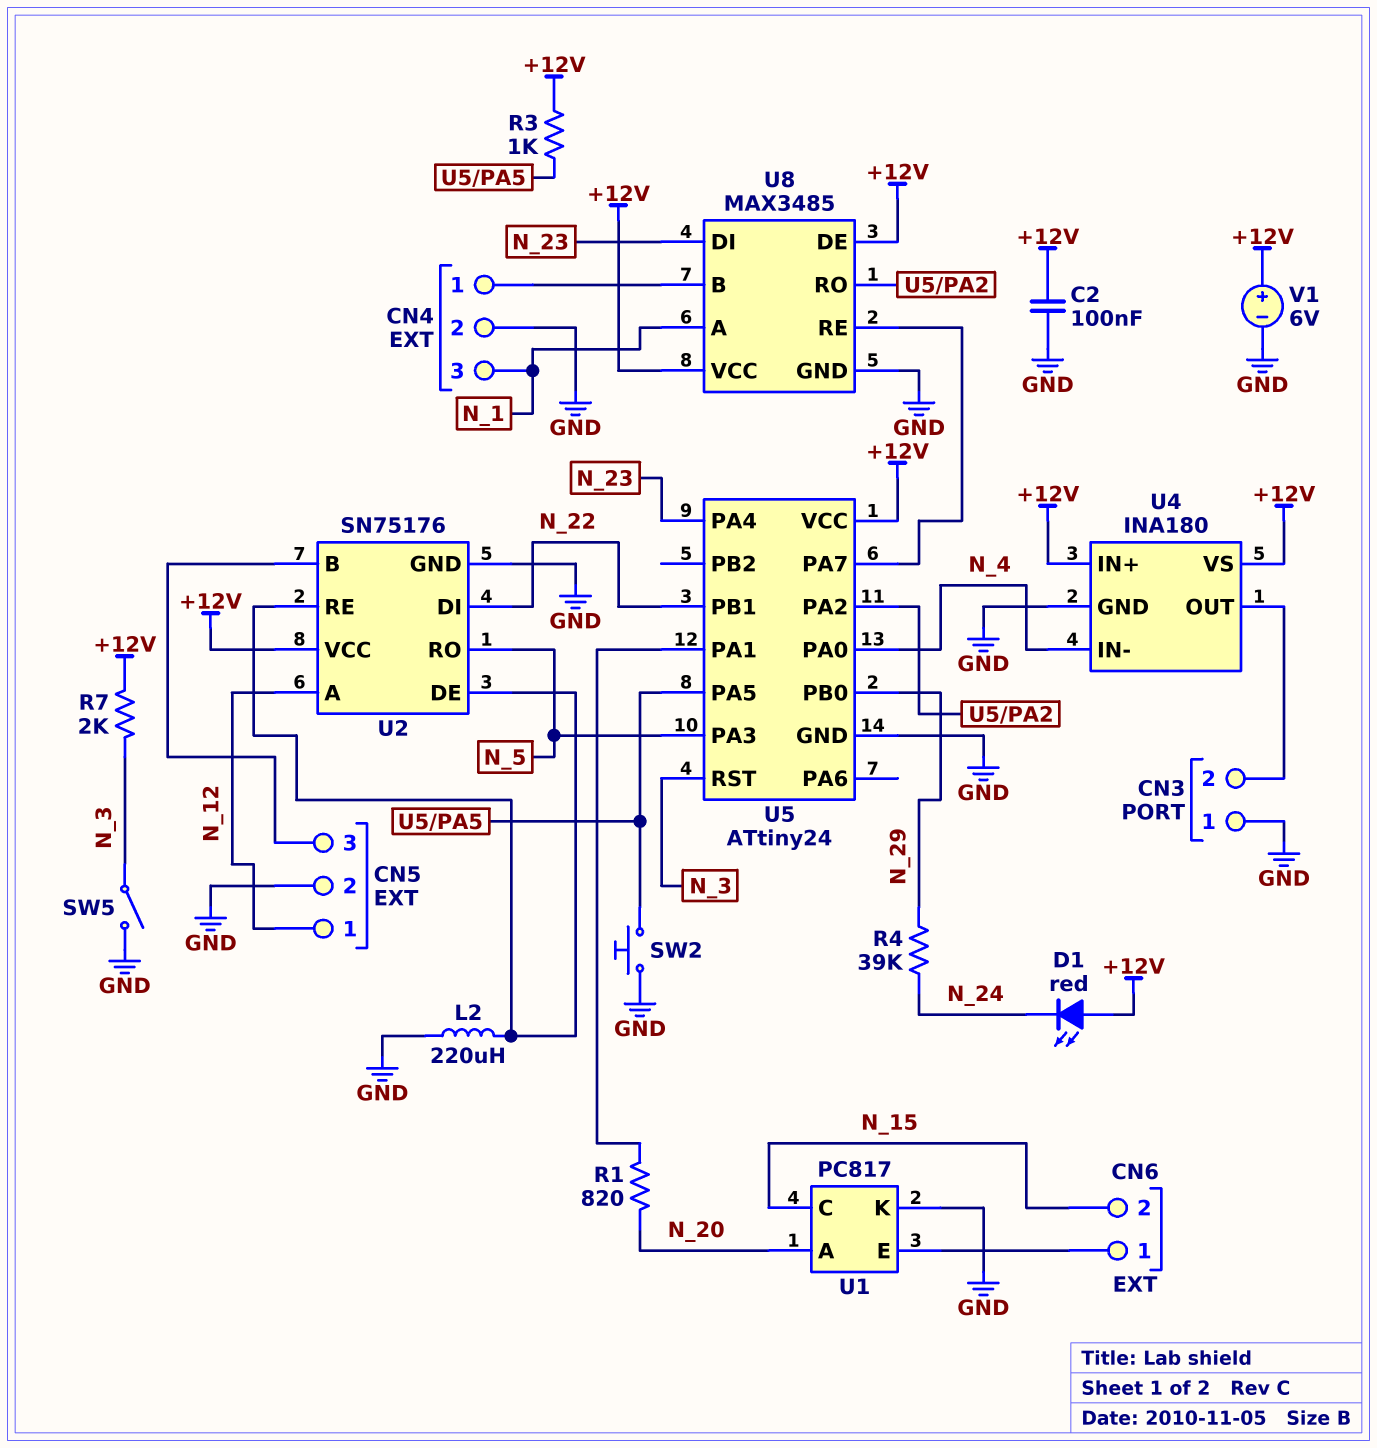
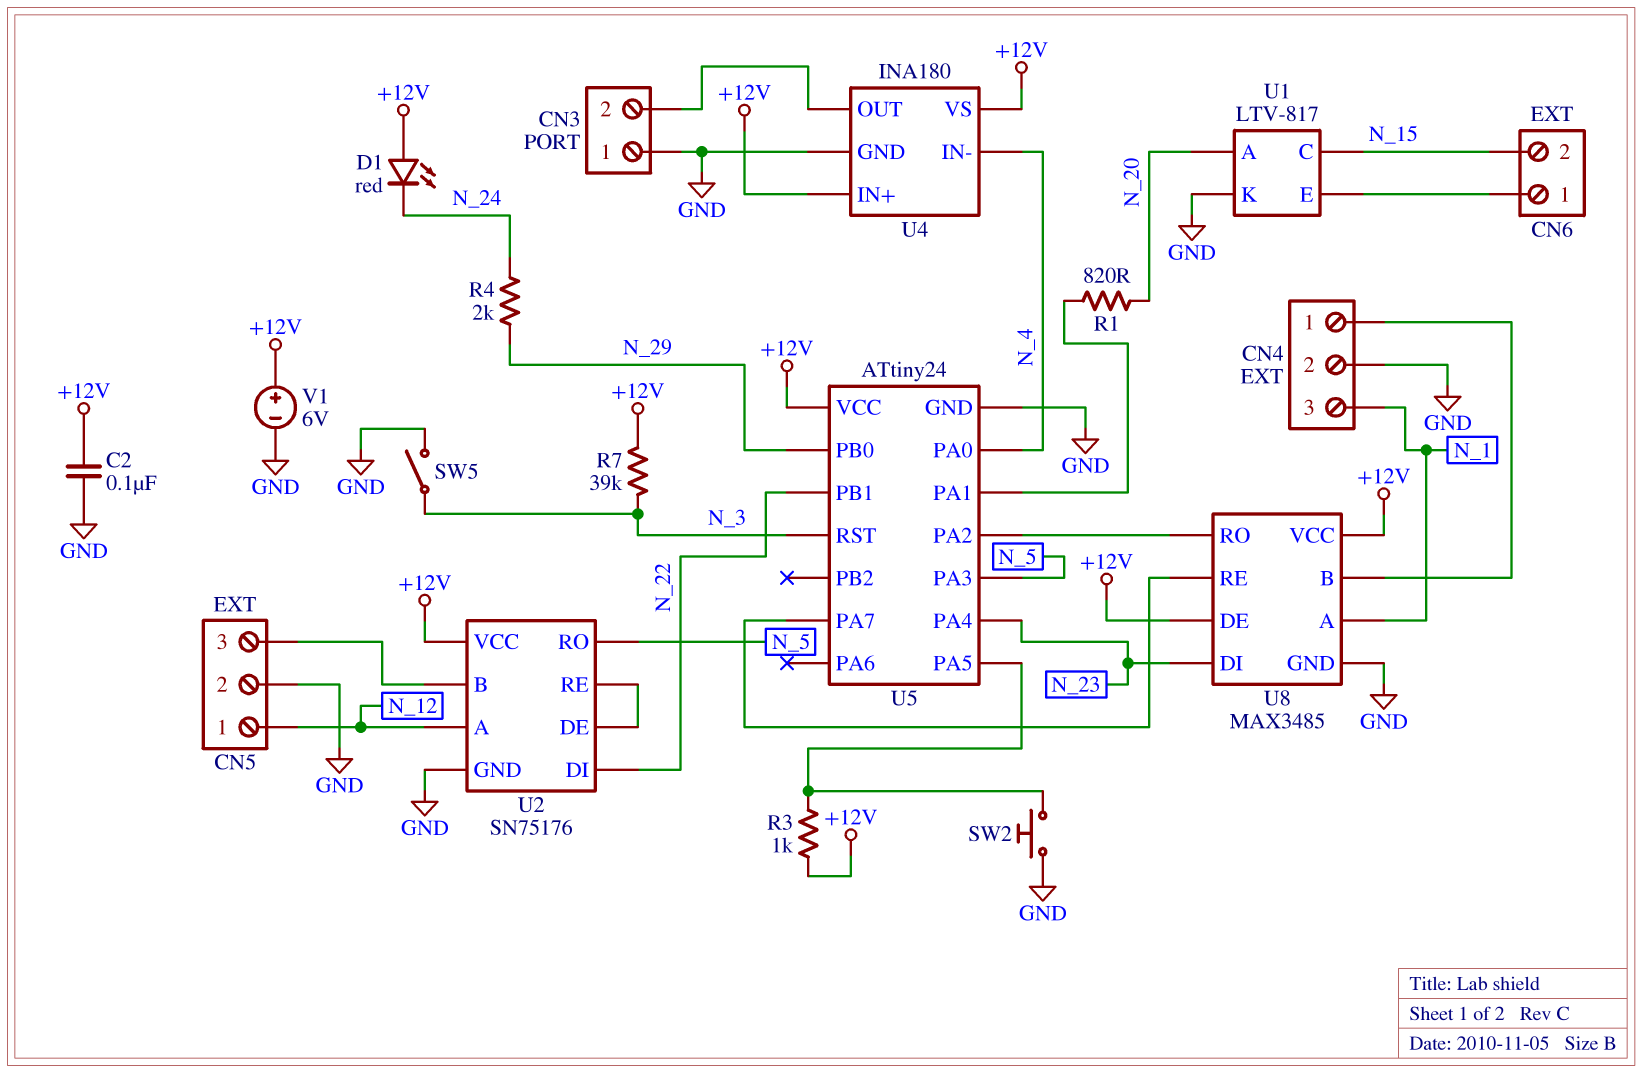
L2: 220uH (GND, U2/DE) -> none
R4: 39k (N_24, N_29) -> 2k (N_24, N_29)
R7: 2k (+12V, N_3) -> 39k (+12V, N_3)
U1: PC817 -> LTV-817

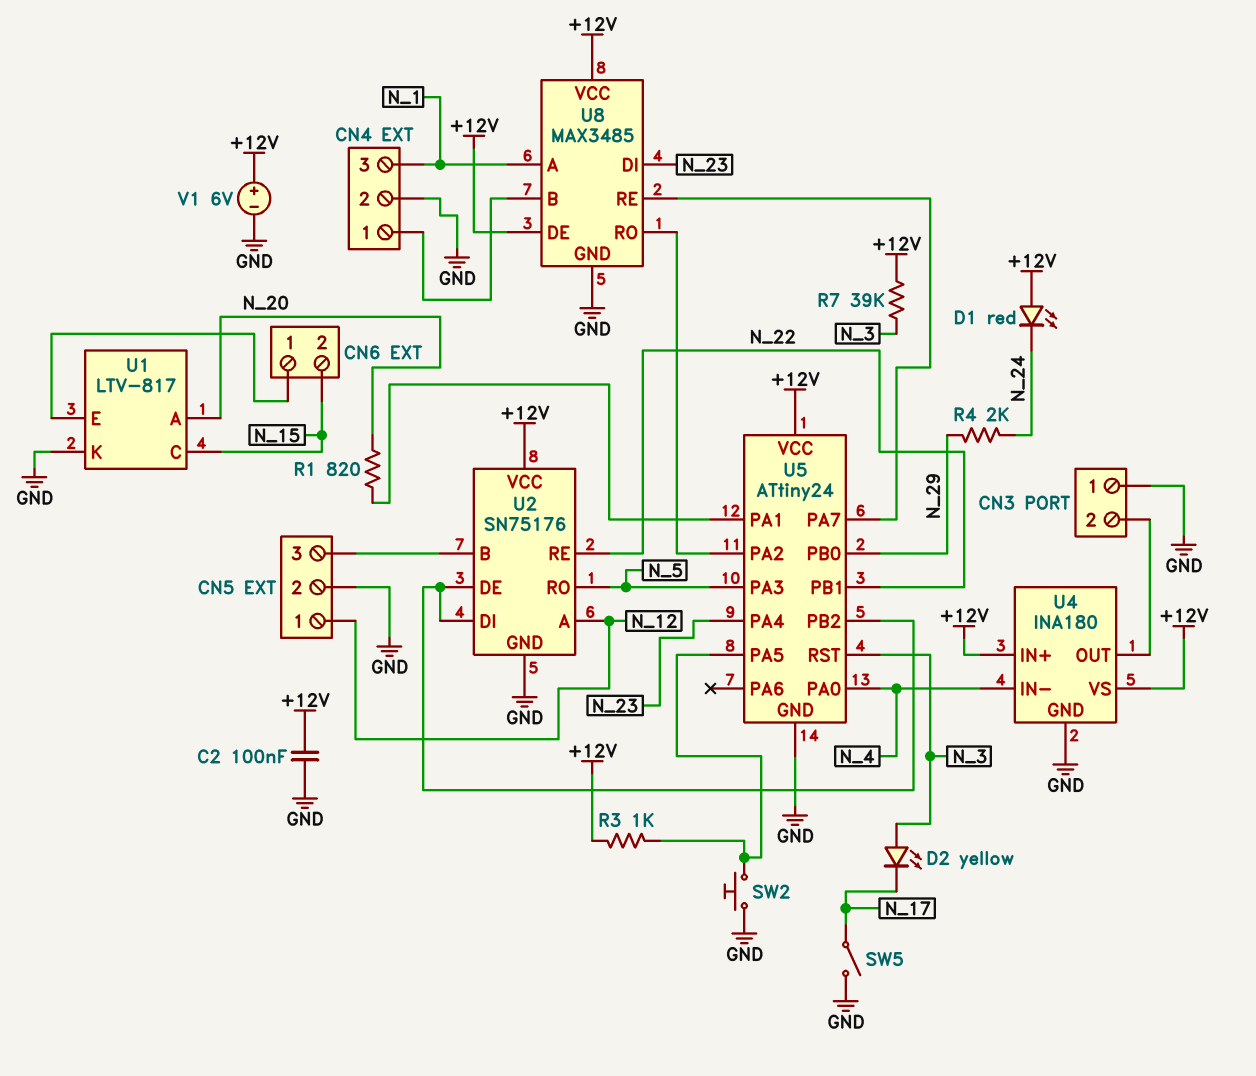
D2: none -> LED yellow (A N_3, K N_17)
SW5: switch (GND, N_3) -> switch (GND, N_17)
U2 pin DI: N_22 -> U2/DE
U2 pin RE: U2/DE -> N_22
U5 pin PB2: none -> U2/DE

